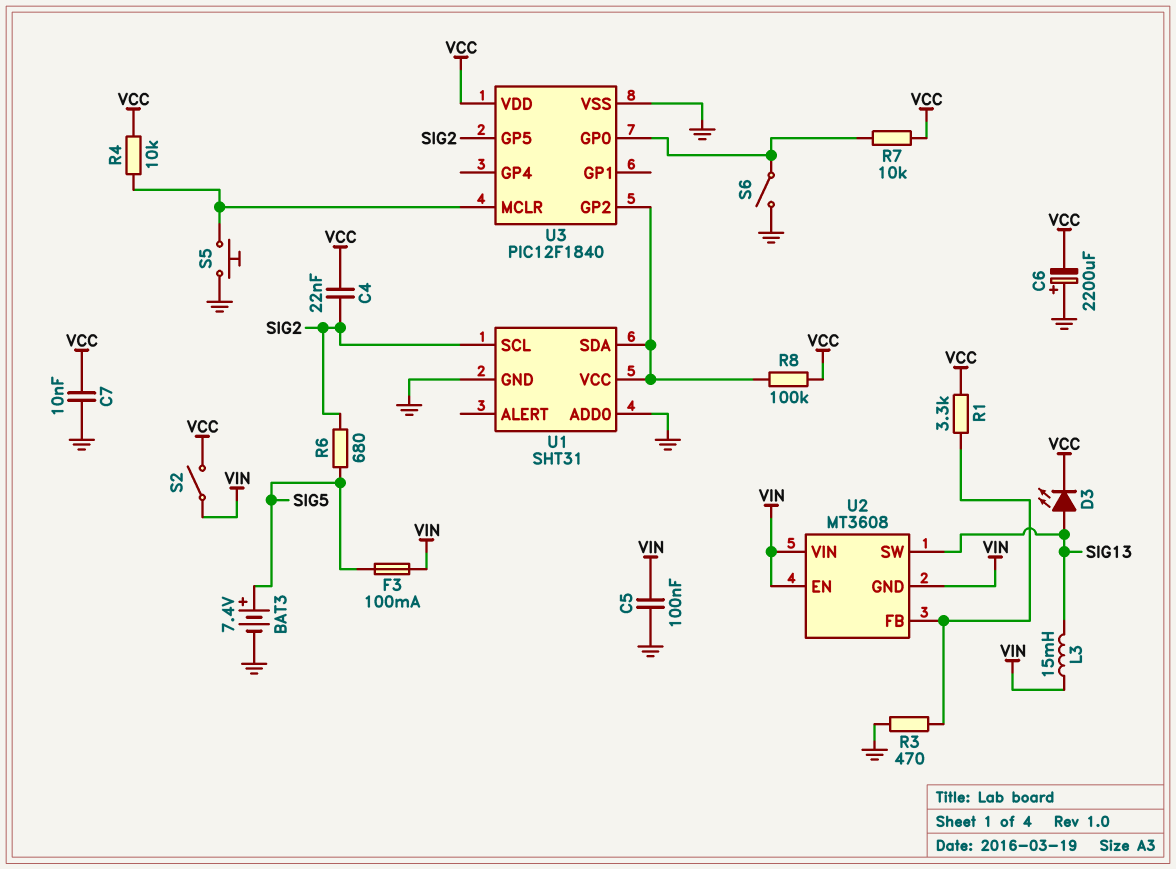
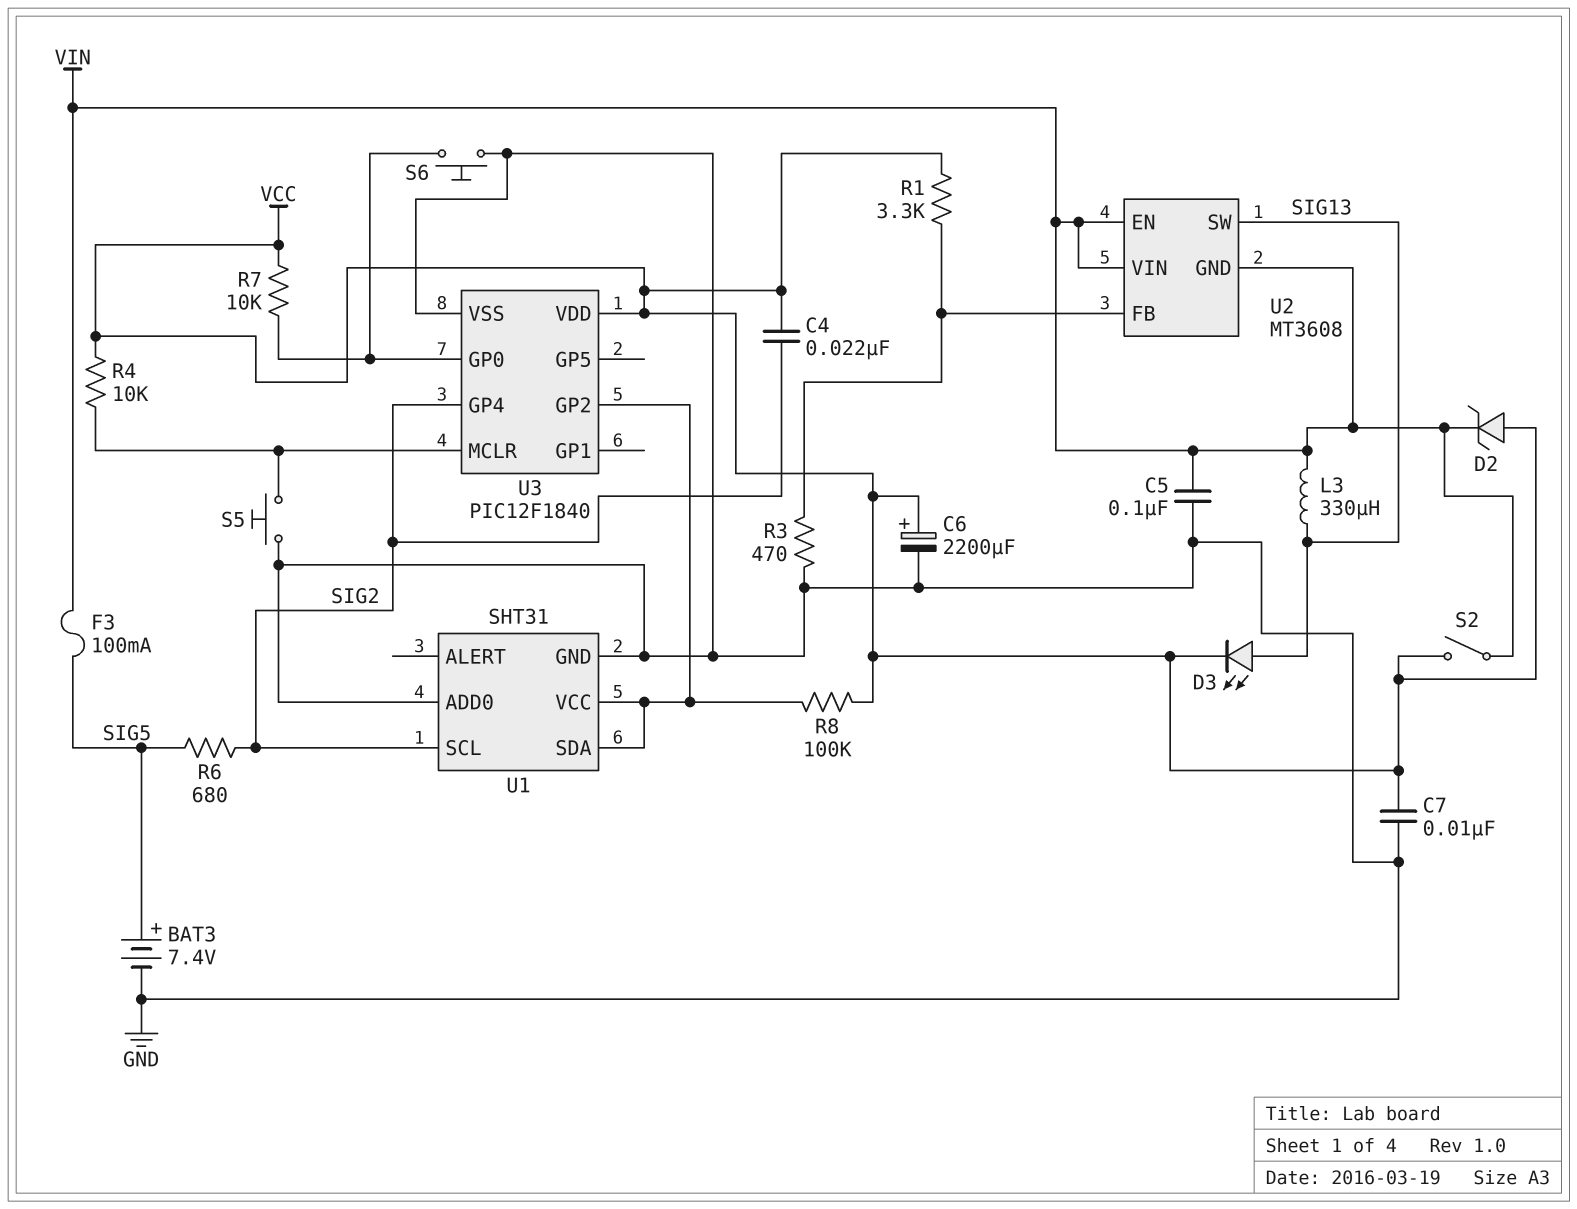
C6: 2200uF (plus GND, minus VCC) -> 2200uF (plus VCC, minus GND)
D2: none -> zener (A VCC, K VIN)
L3: 15mH (SIG13, VIN) -> 330uH (SIG13, VIN)
S6: switch (GND, U3/GP0) -> button (GND, U3/GP0)
U3 pin GP4: none -> SIG2
U3 pin GP5: SIG2 -> none

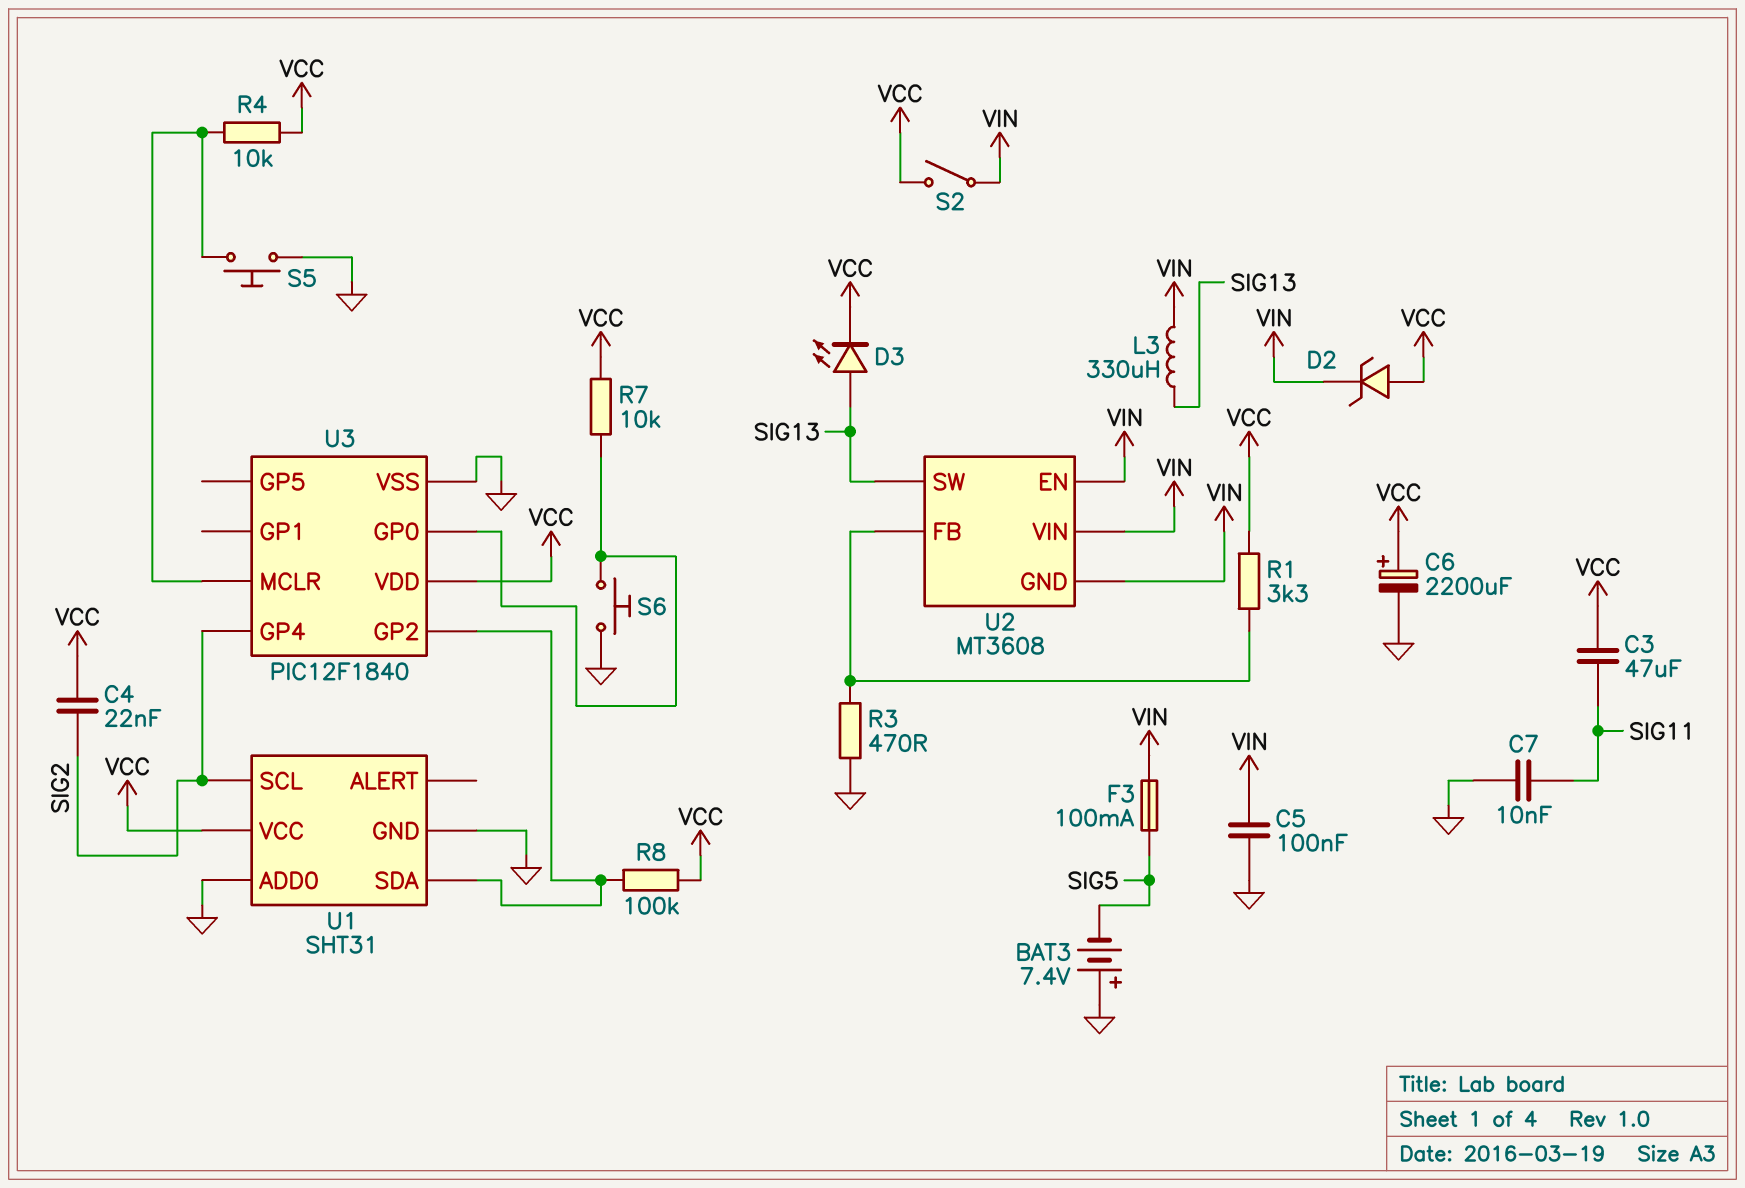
BAT3: 7.4V (plus SIG5, minus GND) -> 7.4V (plus GND, minus SIG5)
C3: none -> 47uF (SIG11, VCC)
C7: 10nF (GND, VCC) -> 10nF (GND, SIG11)
R6: 680 (SIG2, SIG5) -> none
U1 pin VCC: U1/SDA -> VCC

